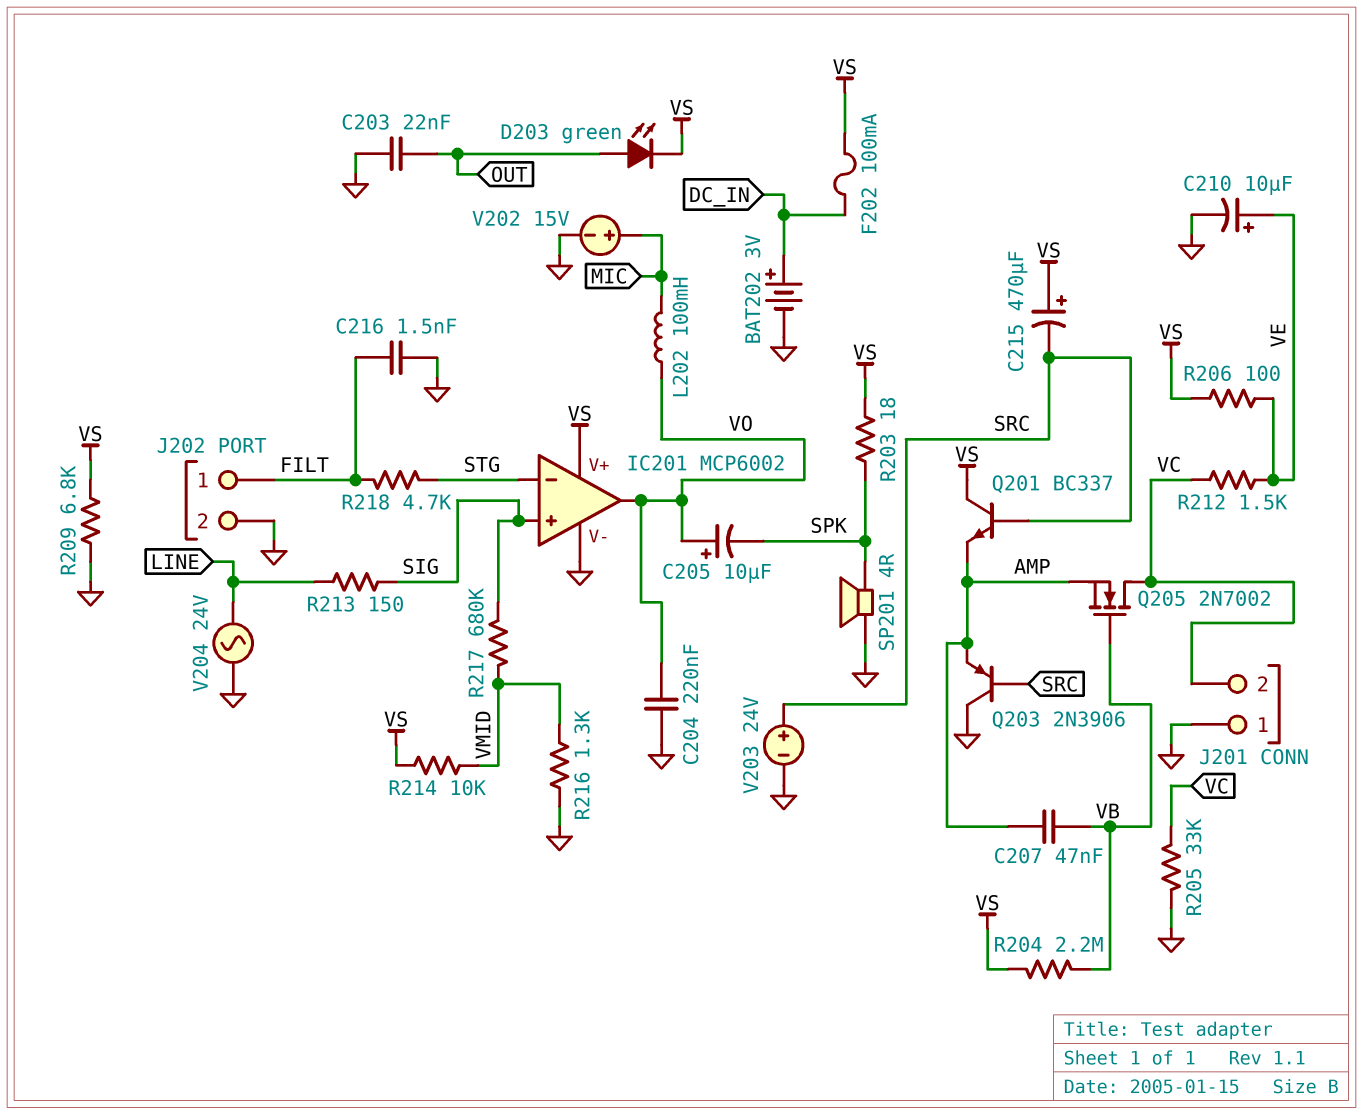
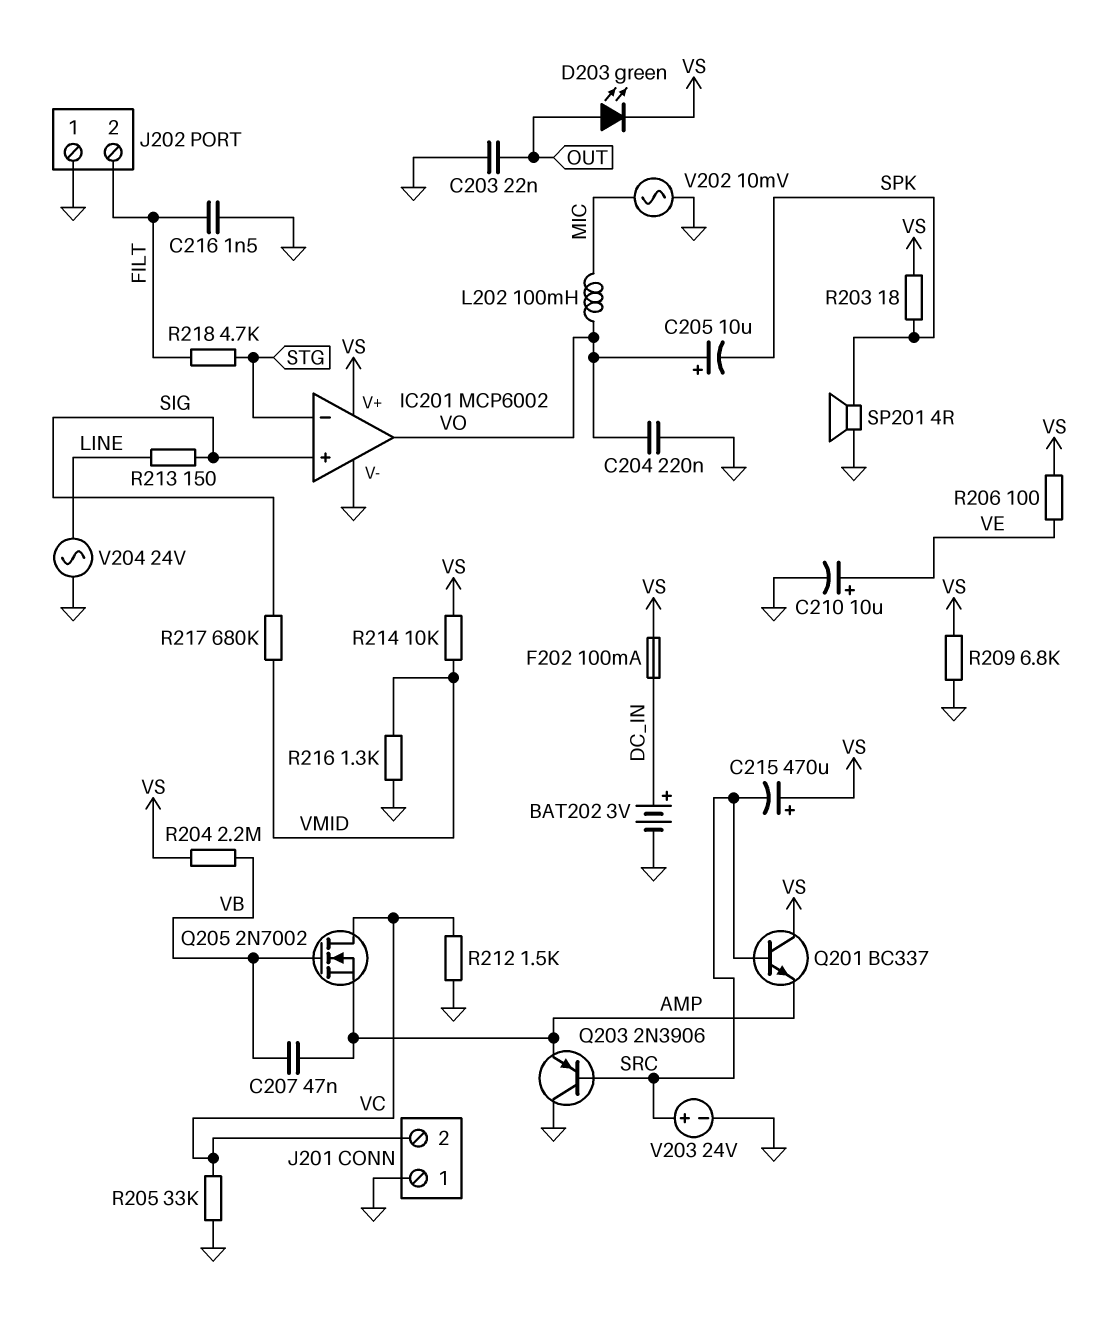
J202 pin 1: FILT -> GND
J202 pin 2: GND -> FILT
R212: 1.5k (VC, VE) -> 1.5k (GND, VC)
V202: 15V (plus MIC, minus GND) -> AC 10mV (GND, MIC)

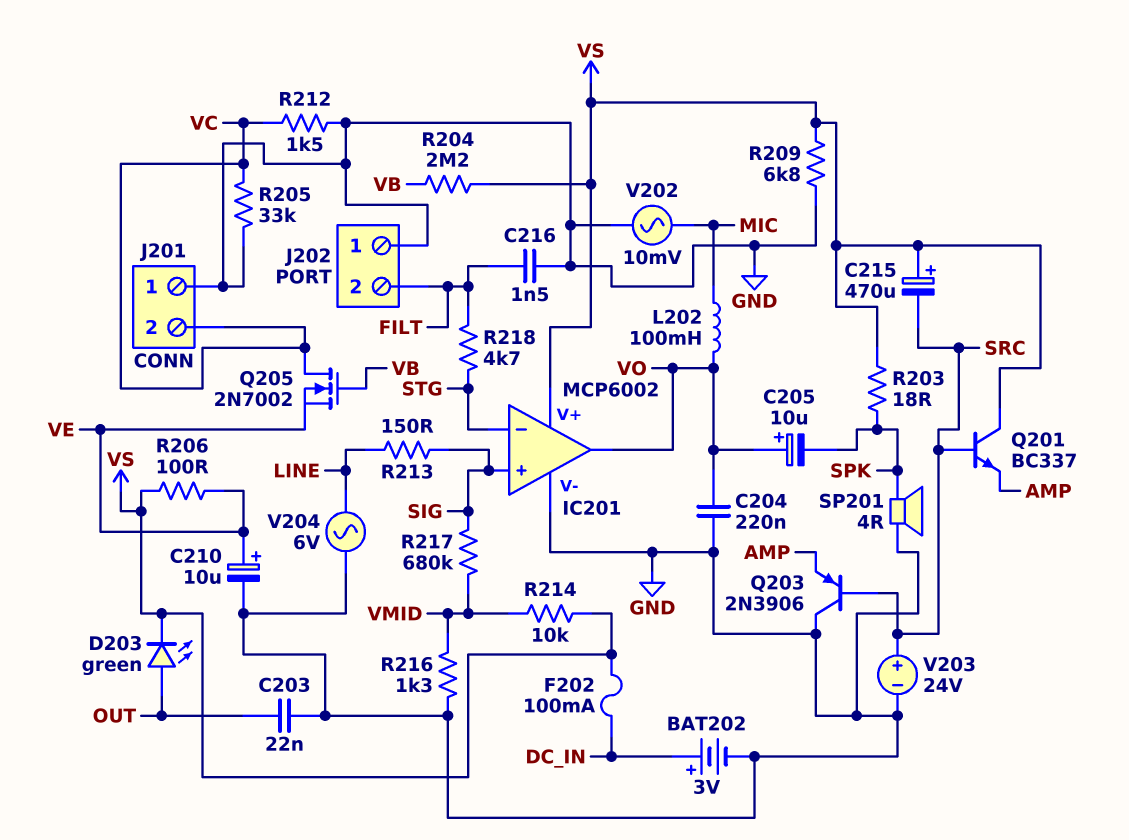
C207: 47nF (AMP, VB) -> none
Q205: NMOS 2N7002 (G VB, D VC, S AMP) -> NMOS 2N7002 (G VB, D VC, S VE)
V204: AC 24V (GND, LINE) -> AC 6V (GND, LINE)

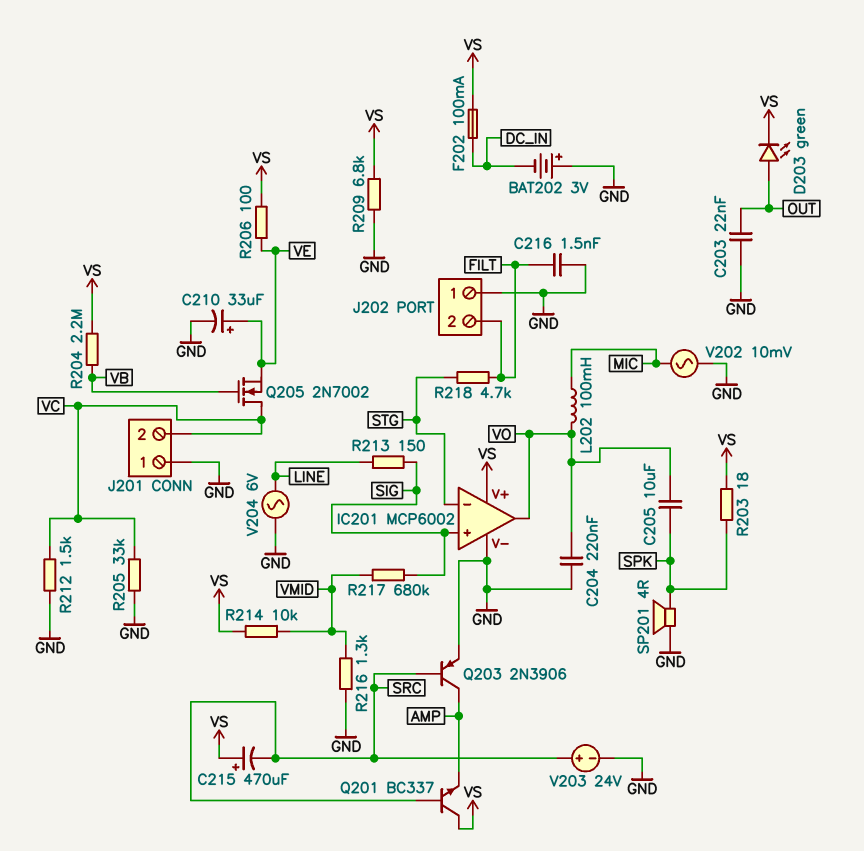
BAT202: 3V (plus DC_IN, minus GND) -> 3V (plus GND, minus DC_IN)
C205: 10uF (plus VO, minus SPK) -> 10uF (SPK, VO)
C210: 10uF (plus VE, minus GND) -> 33uF (plus VE, minus GND)
Q203: PNP 2N3906 (B SRC, C GND, E AMP) -> PNP 2N3906 (B SRC, C AMP, E GND)

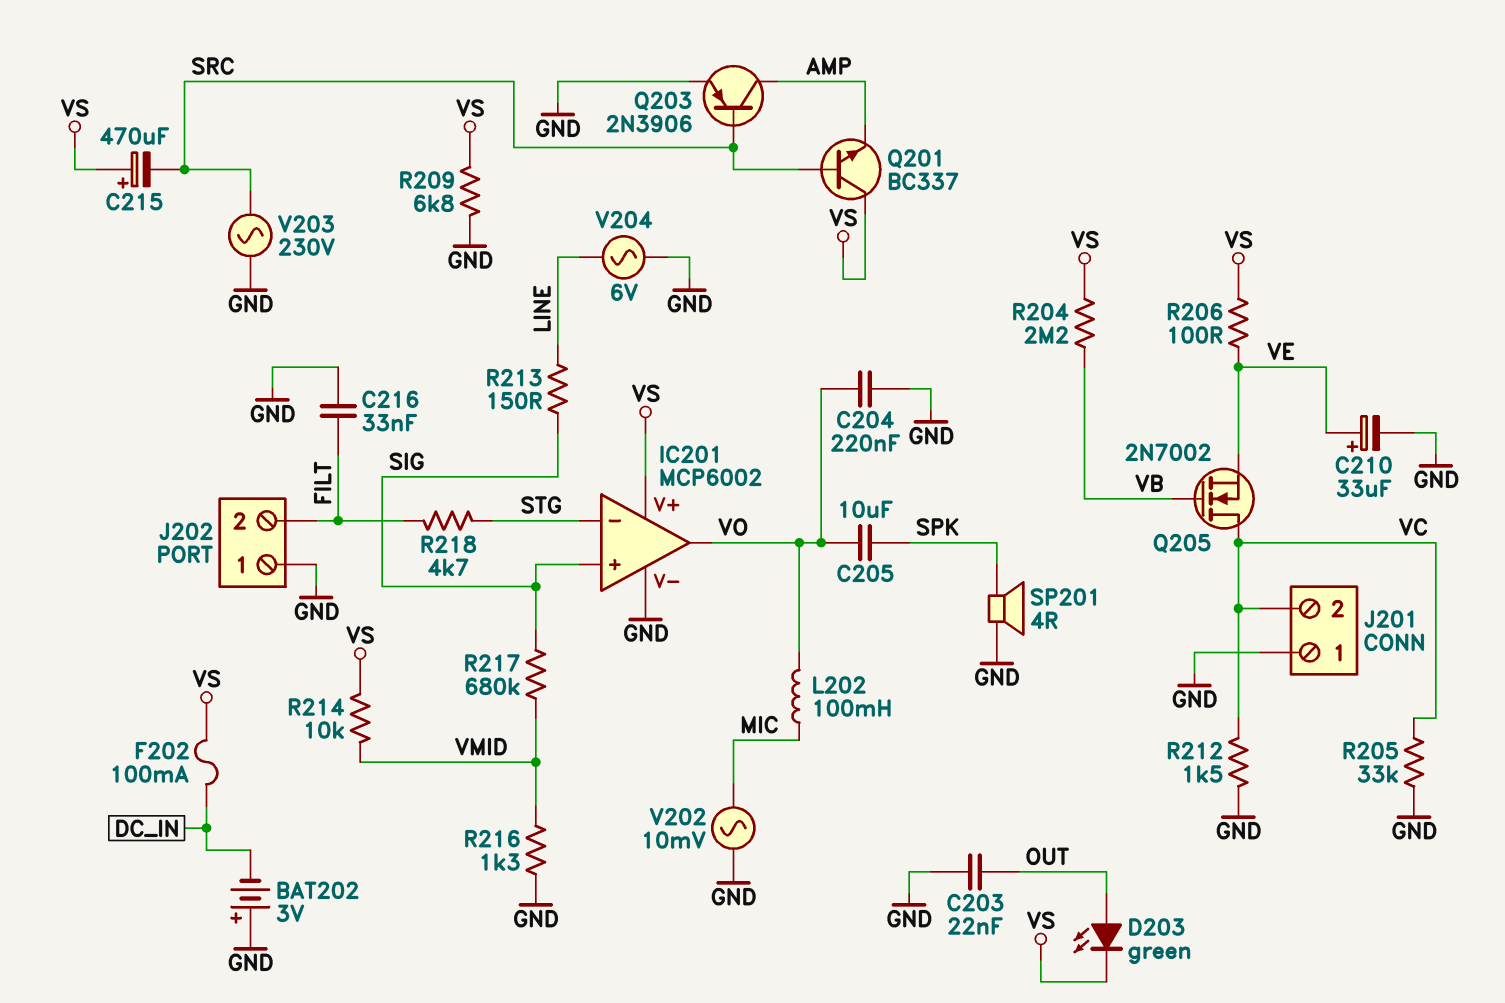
C216: 1.5nF (FILT, GND) -> 33nF (FILT, GND)
R203: 18 (SPK, VS) -> none
V203: 24V (plus SRC, minus GND) -> AC 230V (GND, SRC)

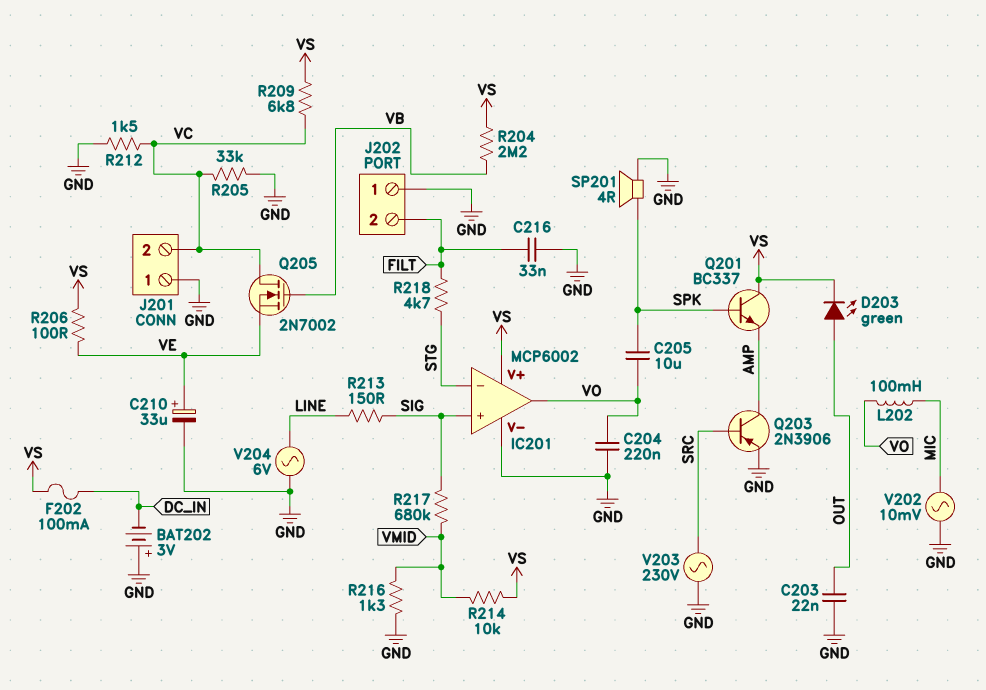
C215: 470uF (plus VS, minus SRC) -> none
Q201: NPN BC337 (B SRC, C VS, E AMP) -> NPN BC337 (B SPK, C VS, E AMP)
R209: 6.8k (GND, VS) -> 6.8k (VC, VS)

